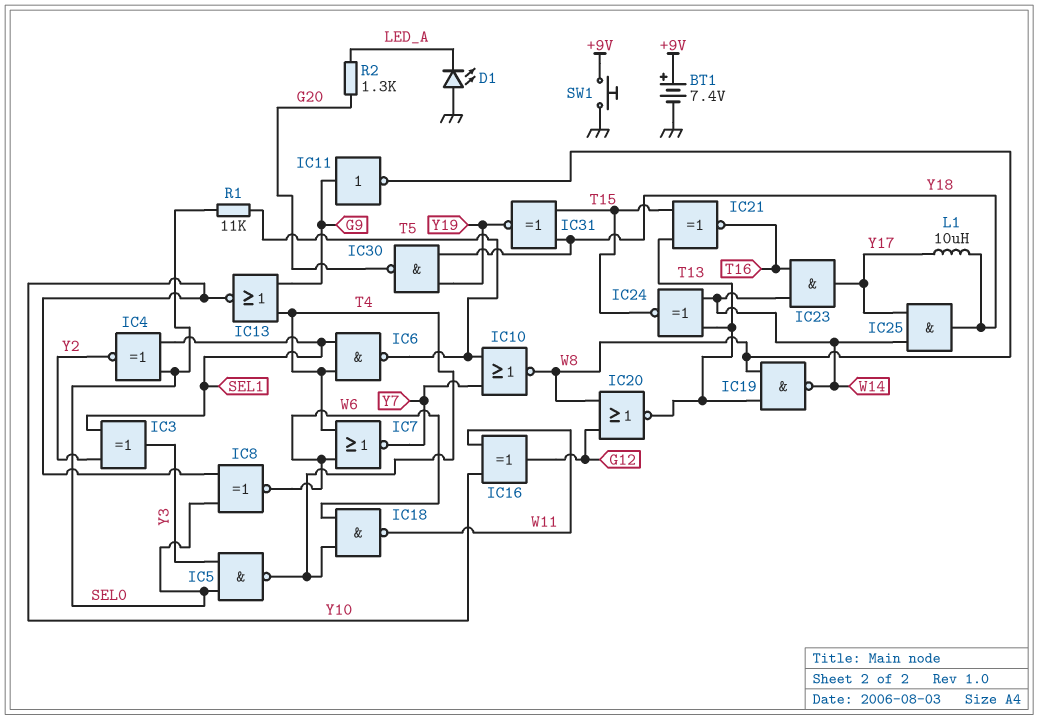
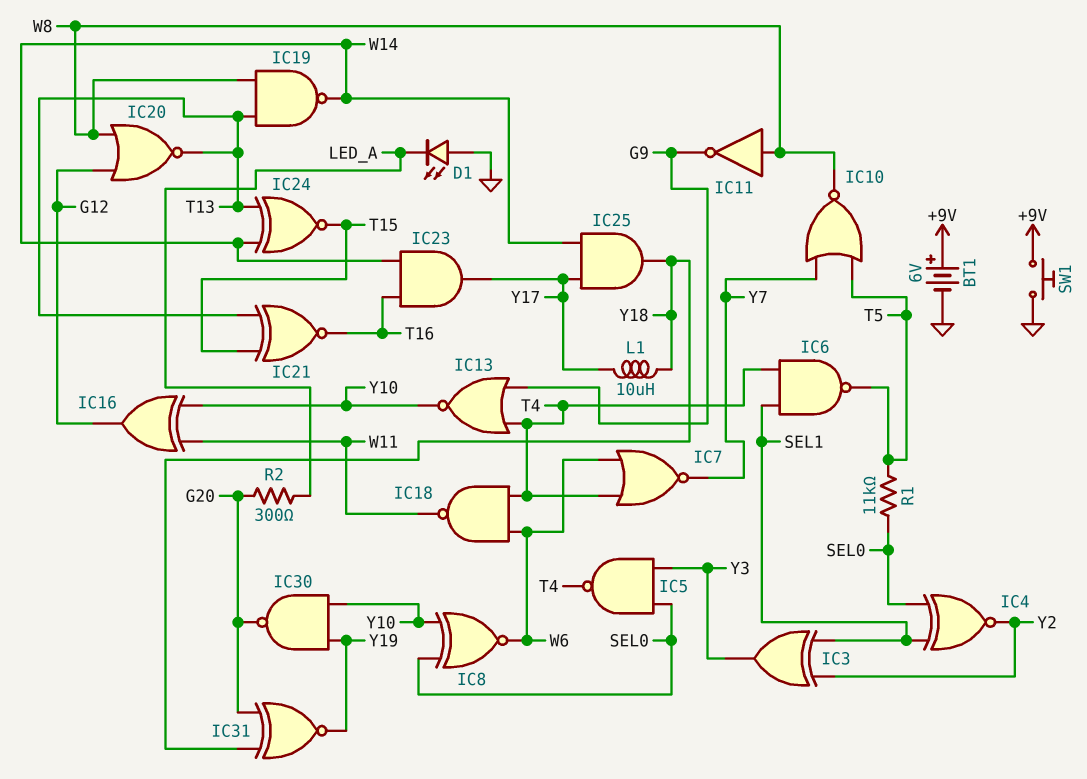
BT1: 7.4V (plus +9V, minus GND) -> 6V (plus +9V, minus GND)
IC11: NOT (in G9, out W8) -> NOT (in W8, out G9)
IC30: NAND (in Y18, in Y19, out G20) -> NAND (in Y10, in Y19, out G20)
IC31: XNOR (in T15, in Y18, out Y19) -> XNOR (in G20, in Y18, out Y19)
R2: 1.3k (G20, LED_A) -> 300 (G20, LED_A)

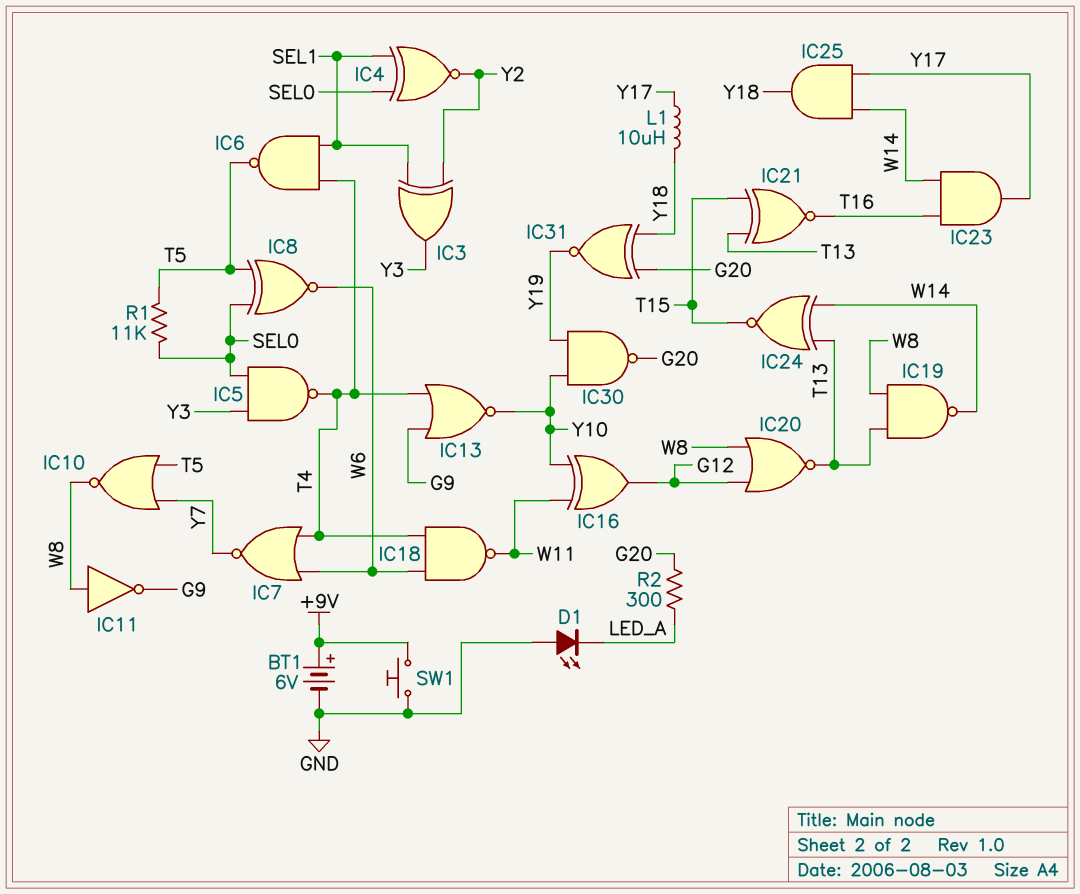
IC8: XNOR (in SEL0, in Y10, out W6) -> XNOR (in SEL0, in T5, out W6)

